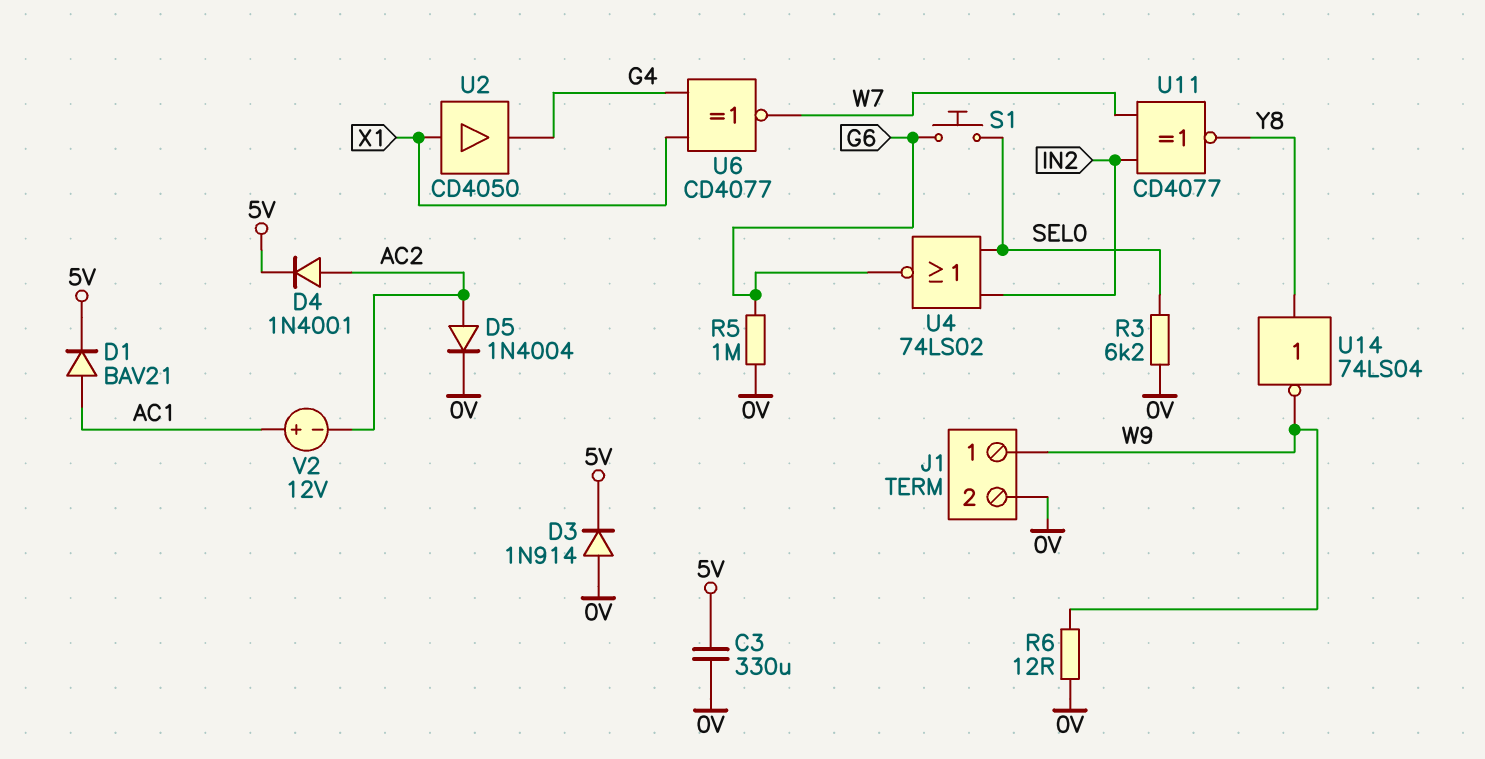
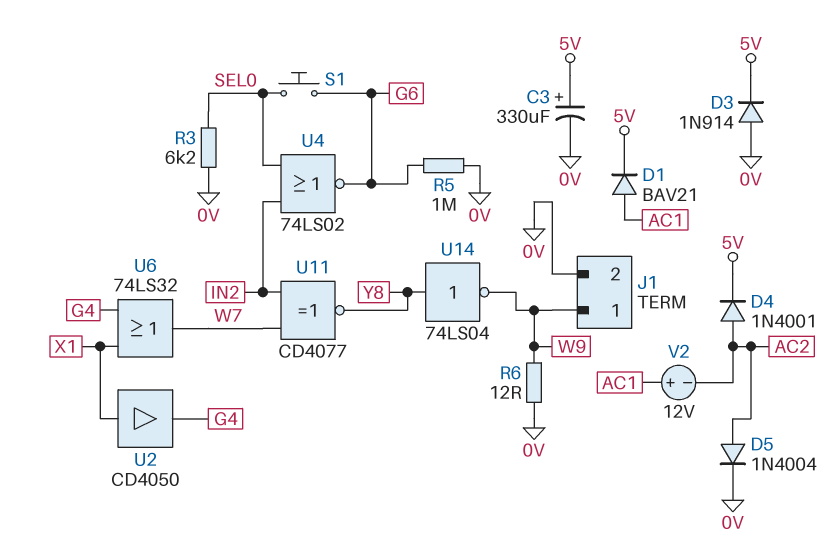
C3: 330uF (0V, 5V) -> 330uF (plus 5V, minus 0V)
U6: XNOR CD4077 (in G4, in X1, out W7) -> OR 74LS32 (in G4, in X1, out W7)

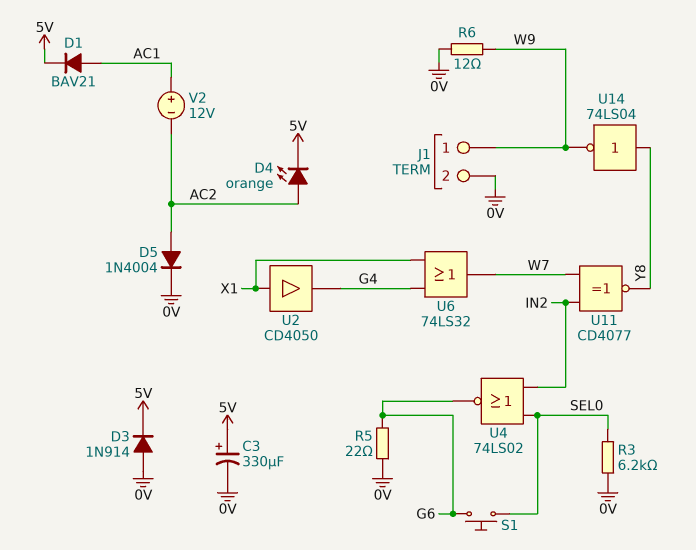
D4: diode 1N4001 (A AC2, K 5V) -> LED orange (A AC2, K 5V)
R5: 1M (0V, G6) -> 22 (0V, G6)

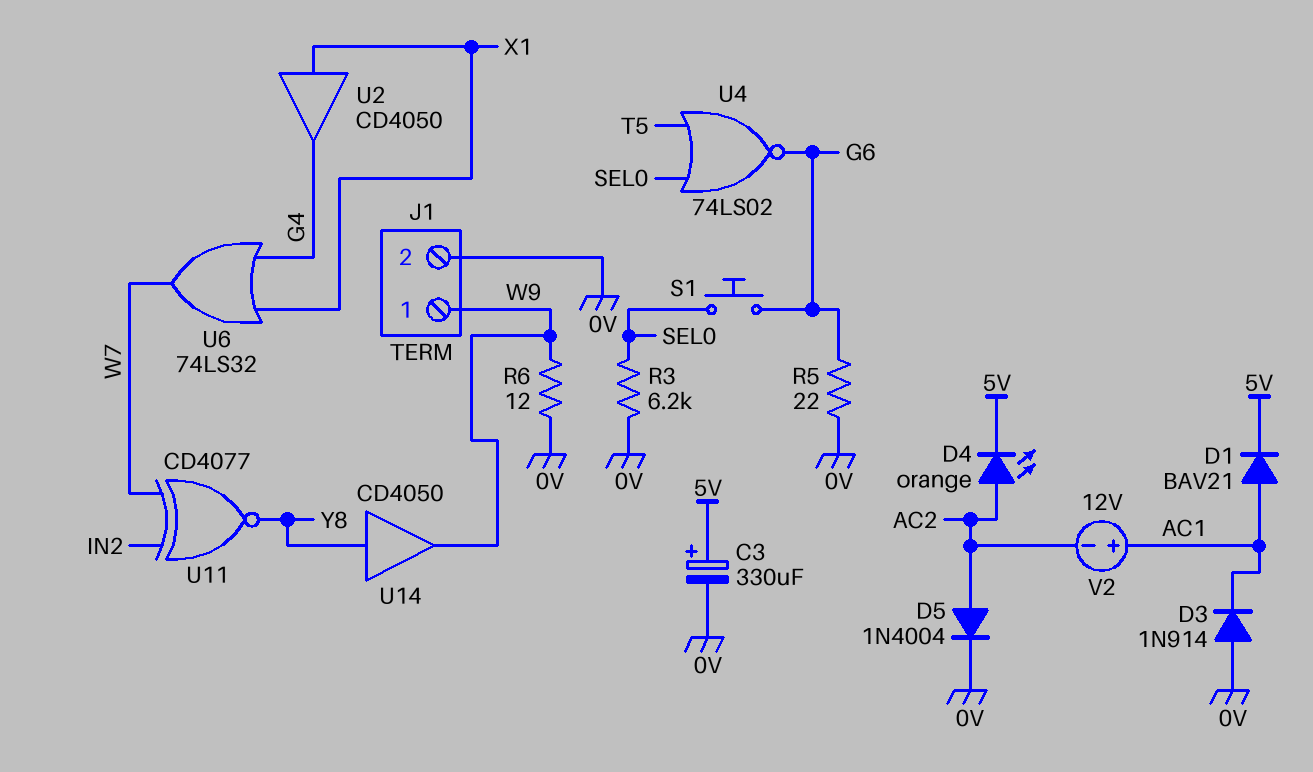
D3: diode 1N914 (A 0V, K 5V) -> diode 1N914 (A 0V, K AC1)
U4: NOR 74LS02 (in IN2, in SEL0, out G6) -> NOR 74LS02 (in SEL0, in T5, out G6)
U14: NOT 74LS04 (in Y8, out W9) -> buffer CD4050 (in Y8, out W9)

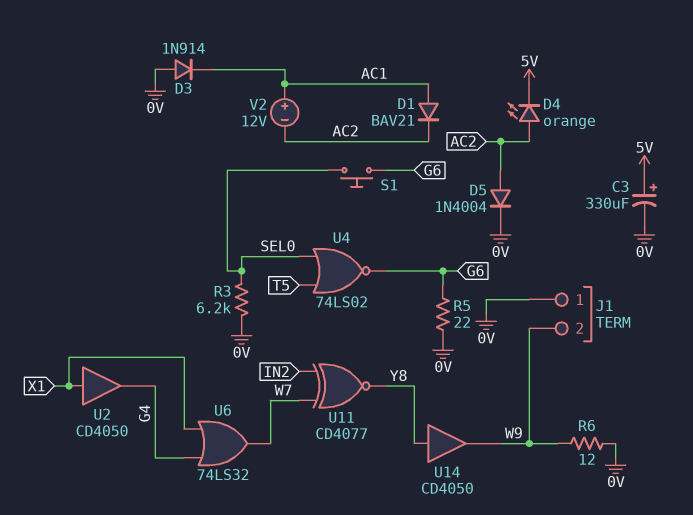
D1: diode BAV21 (A AC1, K 5V) -> diode BAV21 (A AC1, K AC2)
J1 pin 1: W9 -> 0V
J1 pin 2: 0V -> W9

